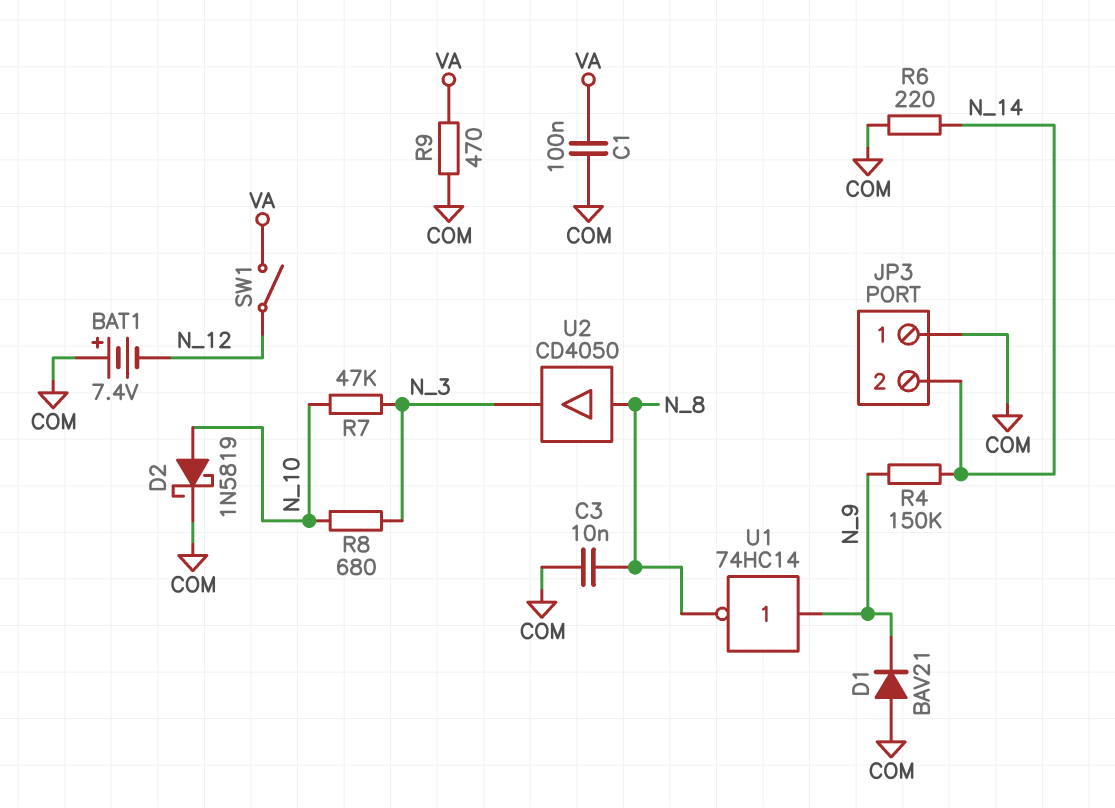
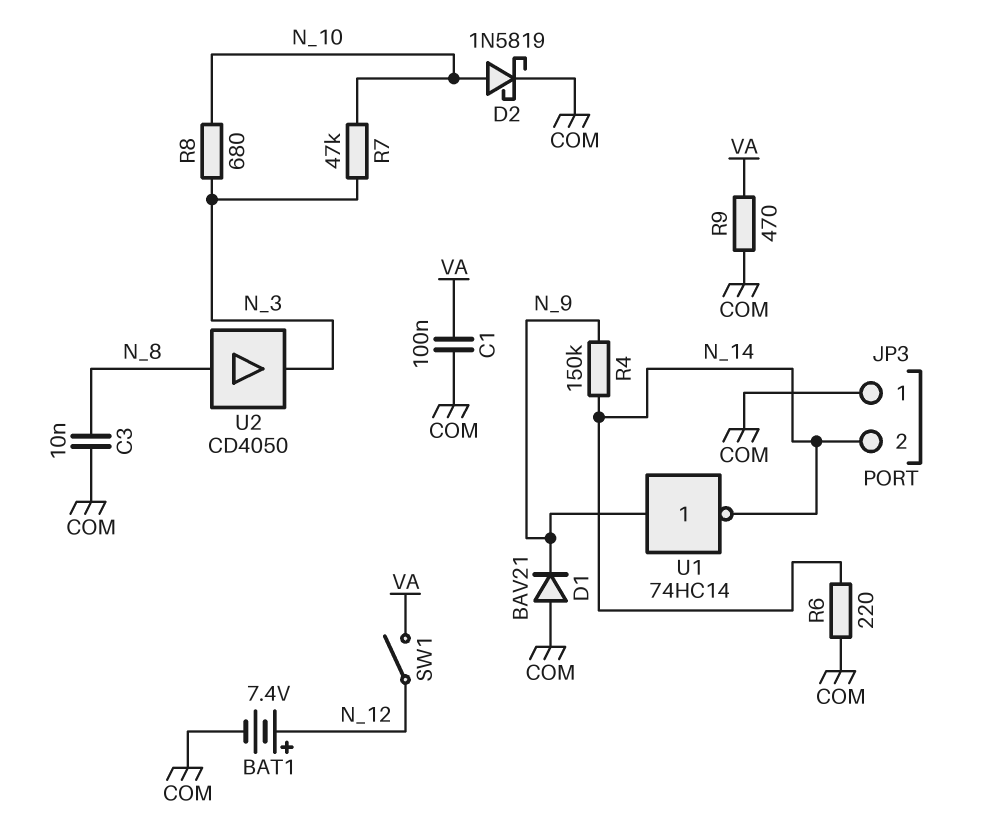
BAT1: 7.4V (plus COM, minus N_12) -> 7.4V (plus N_12, minus COM)
U1: NOT 74HC14 (in N_9, out N_8) -> NOT 74HC14 (in N_9, out N_14)

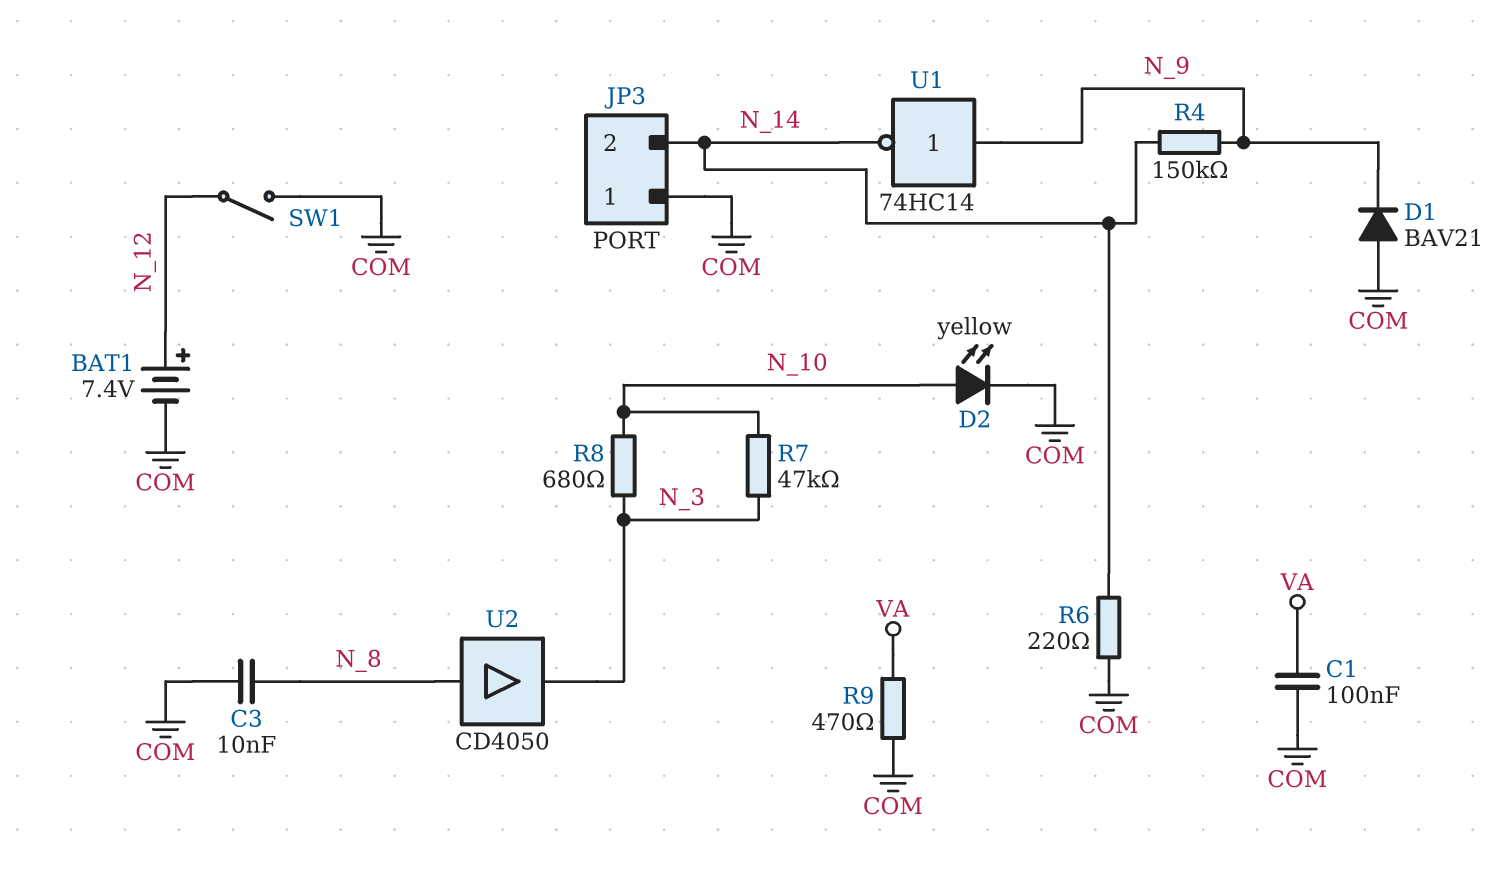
D2: schottky 1N5819 (A N_10, K COM) -> LED yellow (A N_10, K COM)
SW1: switch (N_12, VA) -> switch (COM, N_12)

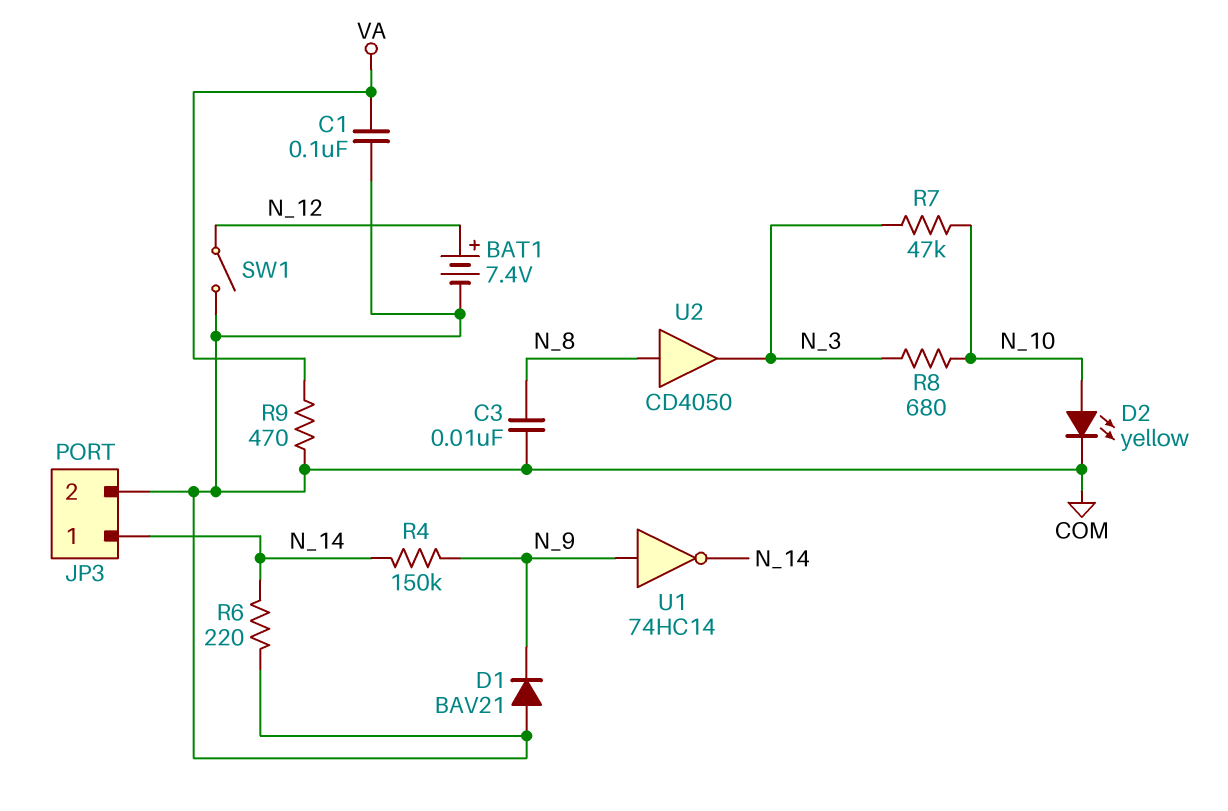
JP3 pin 1: COM -> N_14
JP3 pin 2: N_14 -> COM

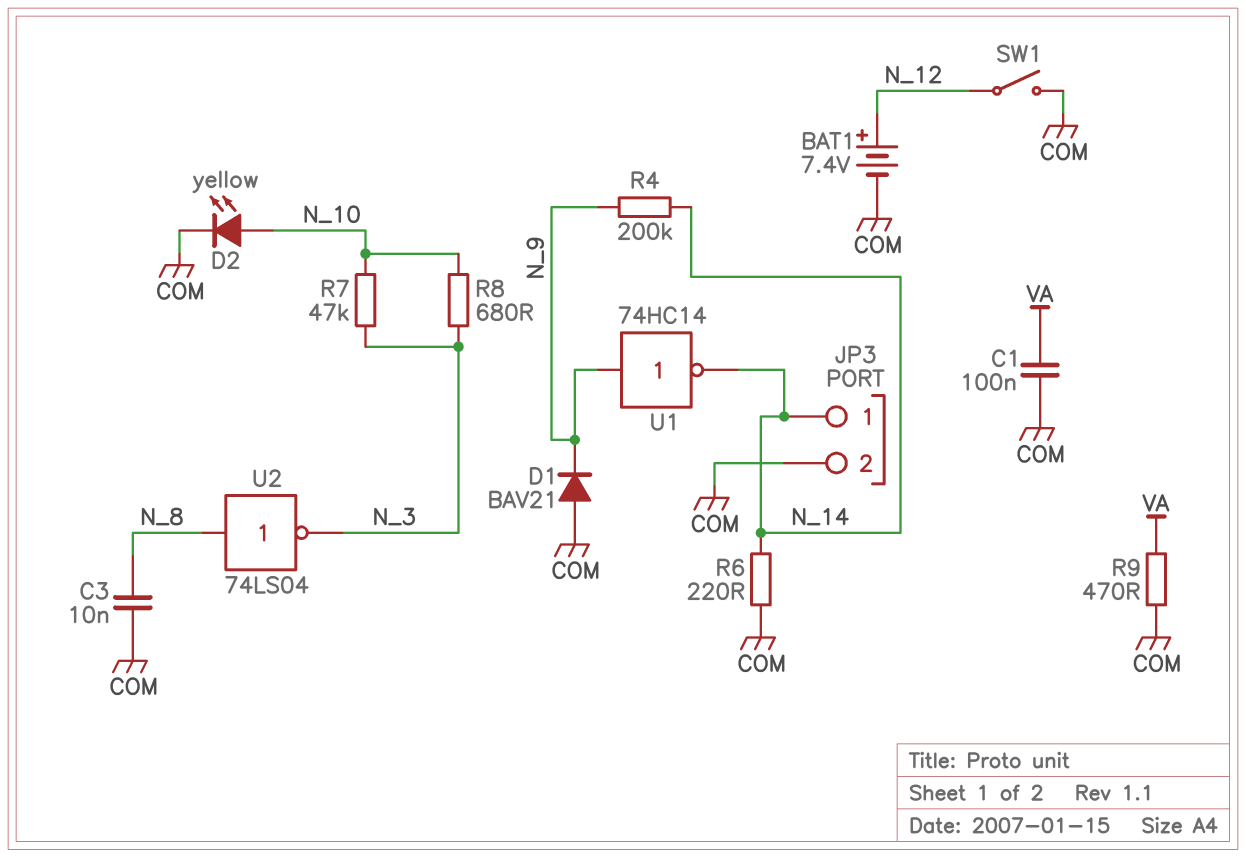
R4: 150k (N_9, N_14) -> 200k (N_9, N_14)
U2: buffer CD4050 (in N_8, out N_3) -> NOT 74LS04 (in N_8, out N_3)

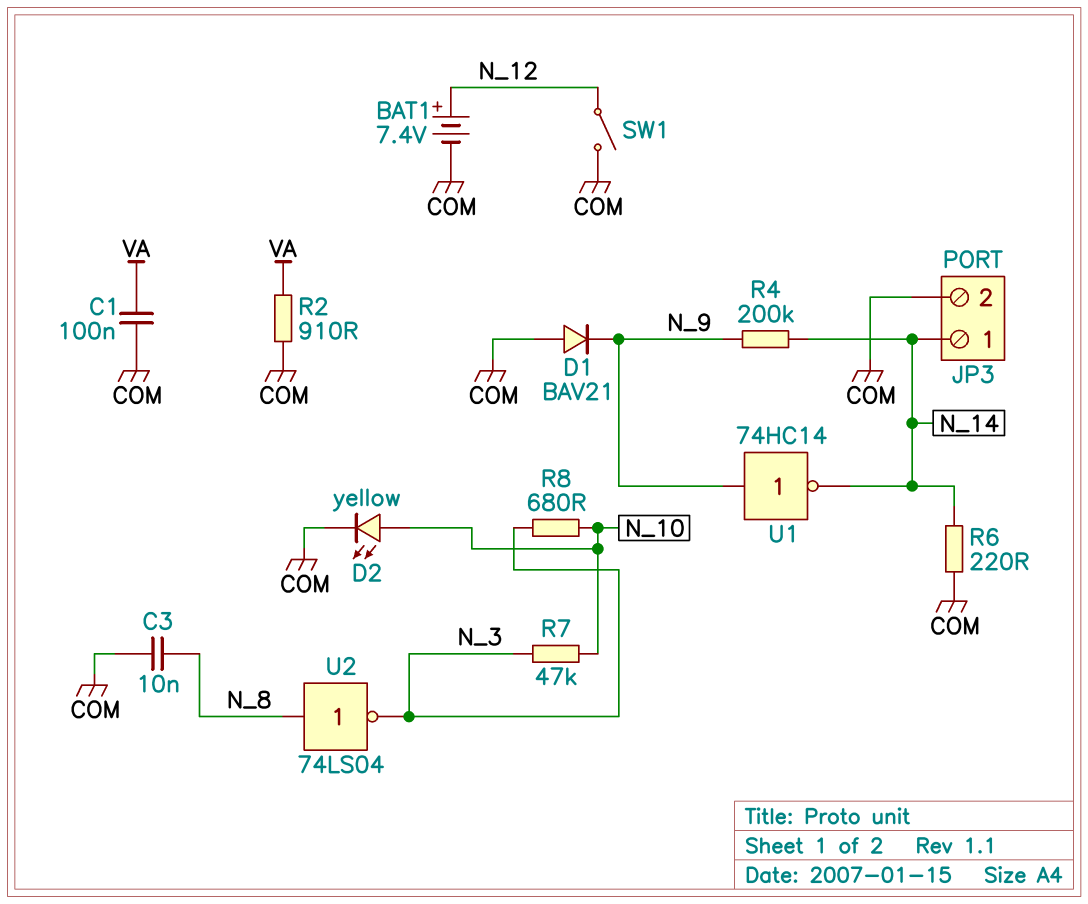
R2: none -> 910 (COM, VA)
R9: 470 (COM, VA) -> none

